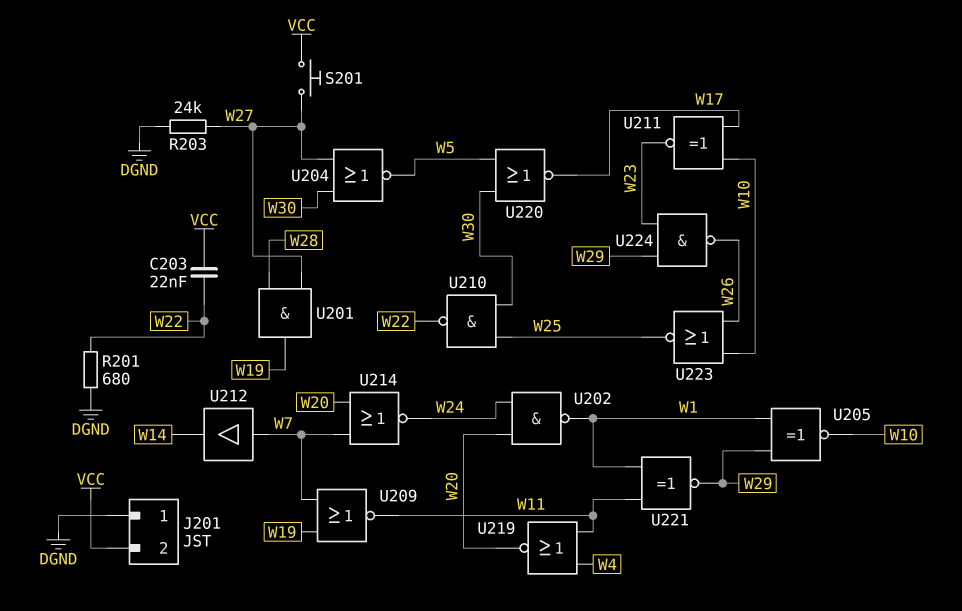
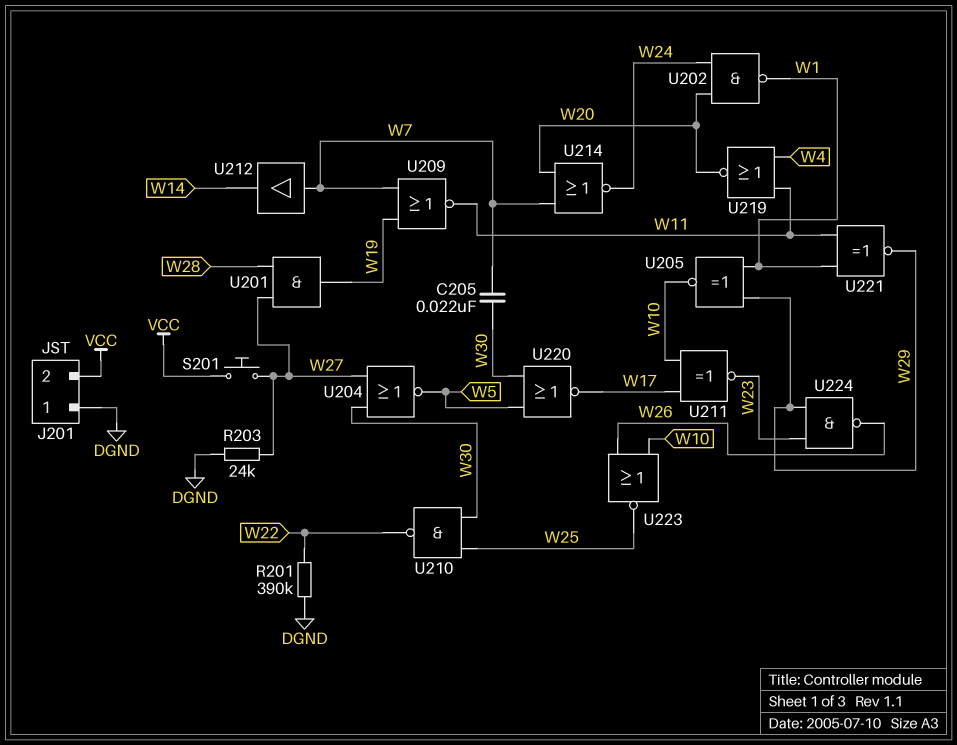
C203: 22nF (VCC, W22) -> none
C205: none -> 22nF (W7, W30)
R201: 680 (DGND, W22) -> 390k (DGND, W22)

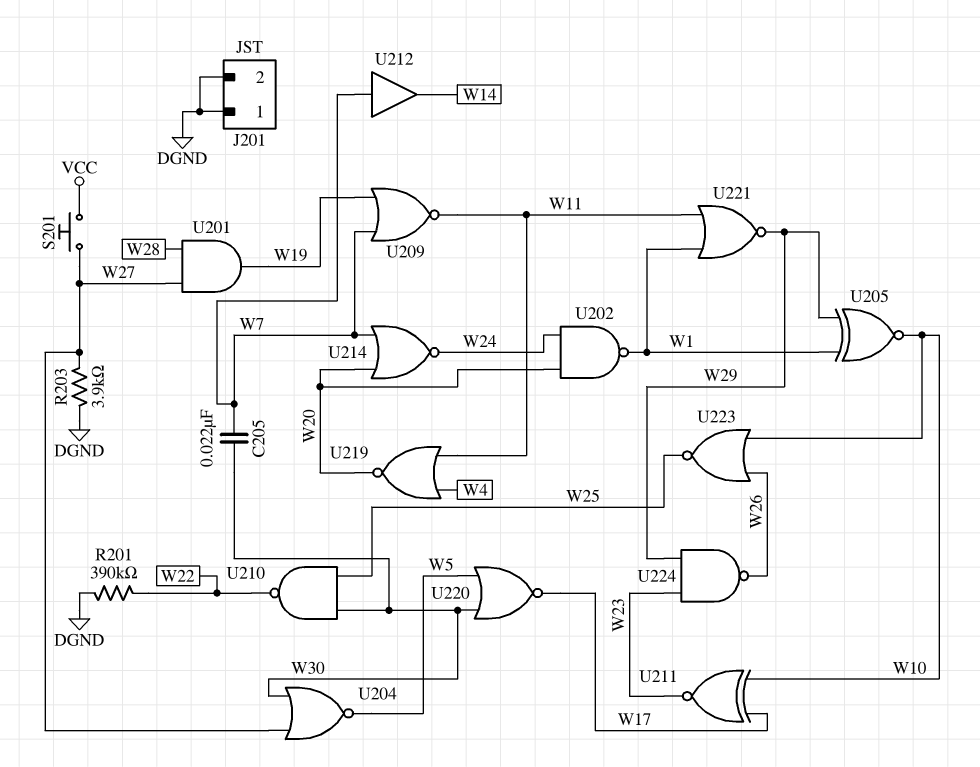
J201 pin 2: VCC -> DGND
R203: 24k (DGND, W27) -> 3.9k (DGND, W27)
U221: XNOR (in W1, in W11, out W29) -> NOR (in W1, in W11, out W29)

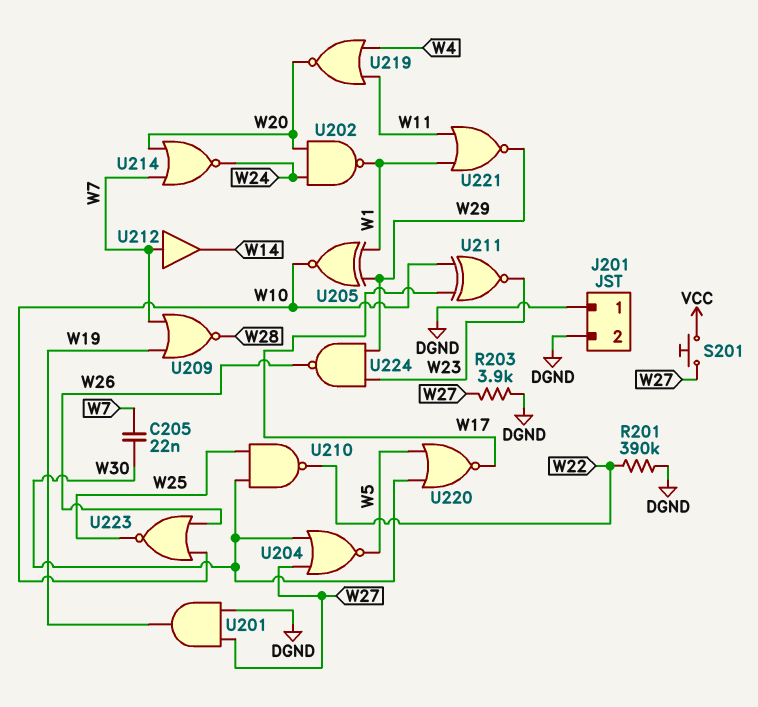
U201: AND (in W27, in W28, out W19) -> AND (in DGND, in W27, out W19)
U209: NOR (in W7, in W19, out W11) -> NOR (in W7, in W19, out W28)

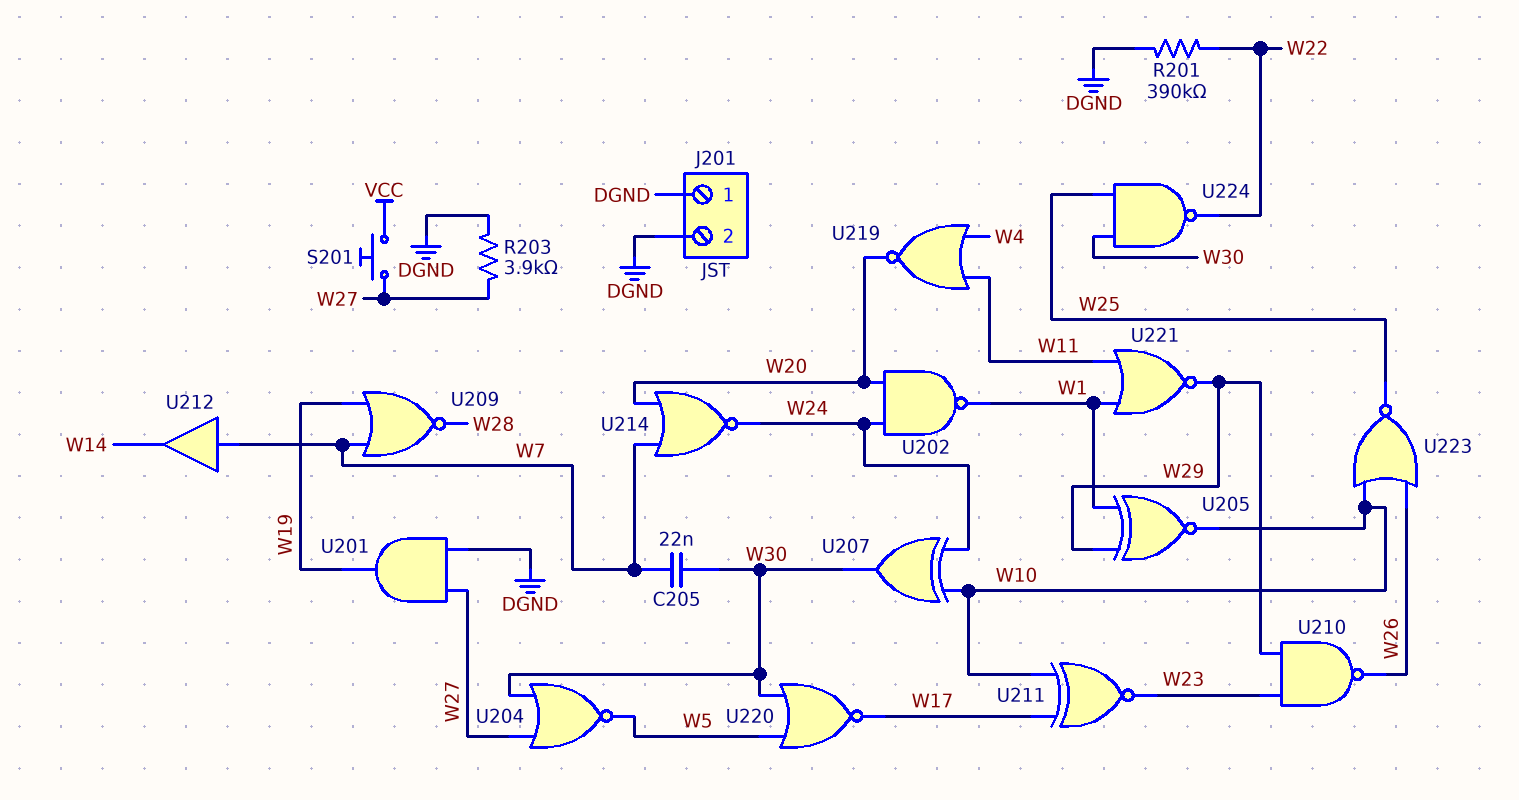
U207: none -> XOR (in W10, in W24, out W30)
U210: NAND (in W25, in W30, out W22) -> NAND (in W23, in W29, out W26)
U224: NAND (in W23, in W29, out W26) -> NAND (in W25, in W30, out W22)

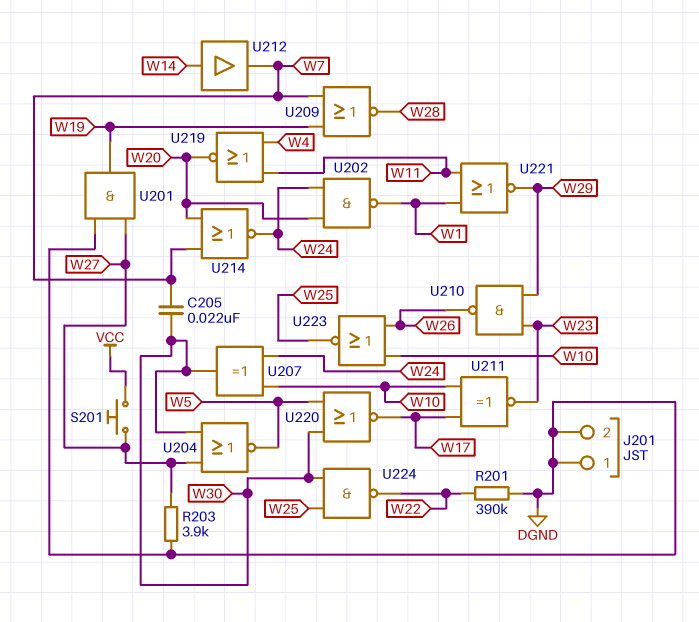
U205: XNOR (in W1, in W29, out W10) -> none
U212: buffer (in W7, out W14) -> buffer (in W14, out W7)

